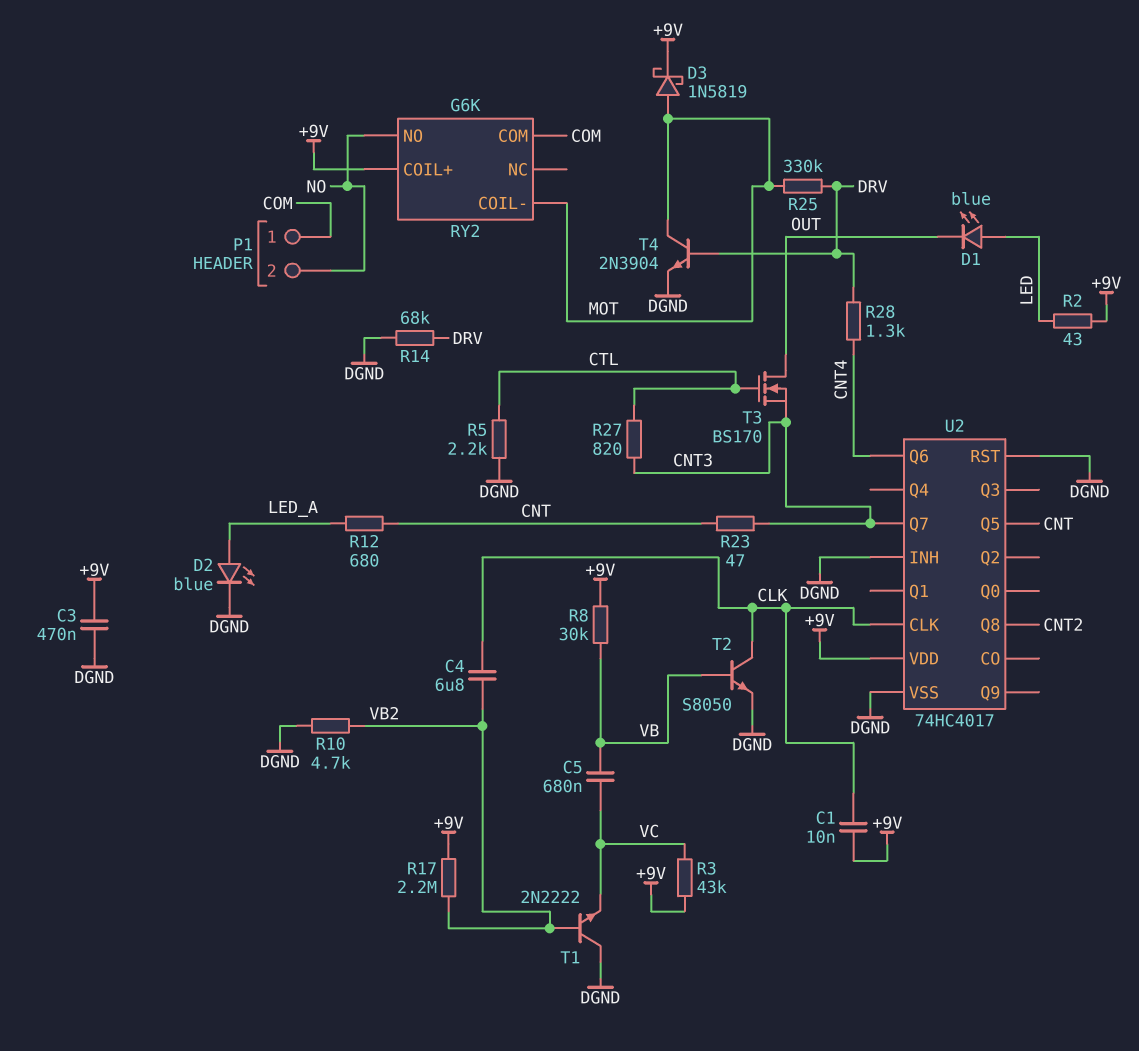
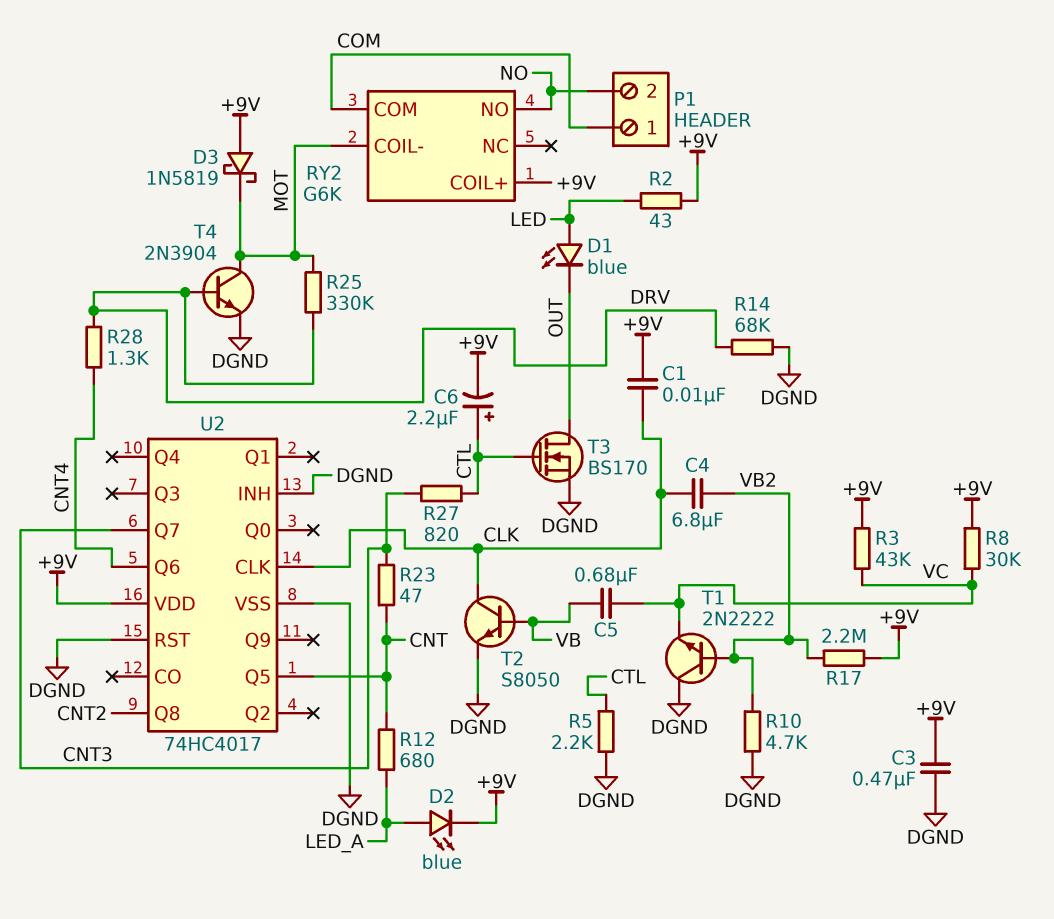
C6: none -> 2.2uF (plus CTL, minus +9V)
D2: LED blue (A LED_A, K DGND) -> LED blue (A LED_A, K +9V)
D3: schottky 1N5819 (A MOT, K +9V) -> schottky 1N5819 (A +9V, K MOT)
R8: 30k (+9V, VB) -> 30k (+9V, VC)
T3: NMOS BS170 (G CTL, D OUT, S CNT3) -> NMOS BS170 (G CTL, D OUT, S DGND)

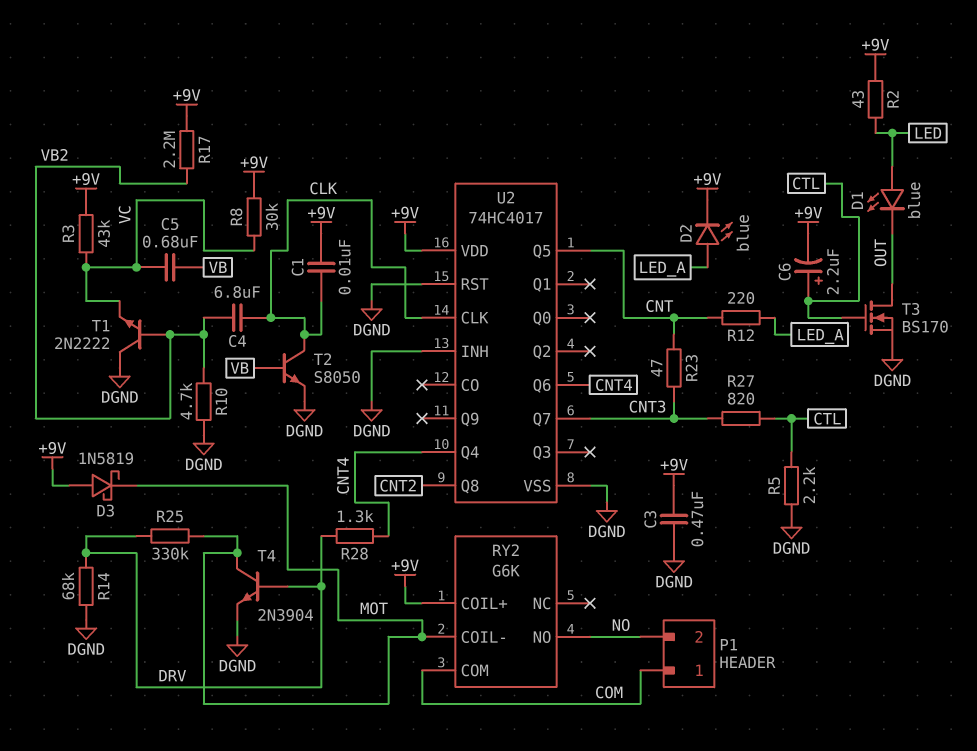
R12: 680 (CNT, LED_A) -> 220 (CNT, LED_A)
U2 pin Q4: none -> CNT4

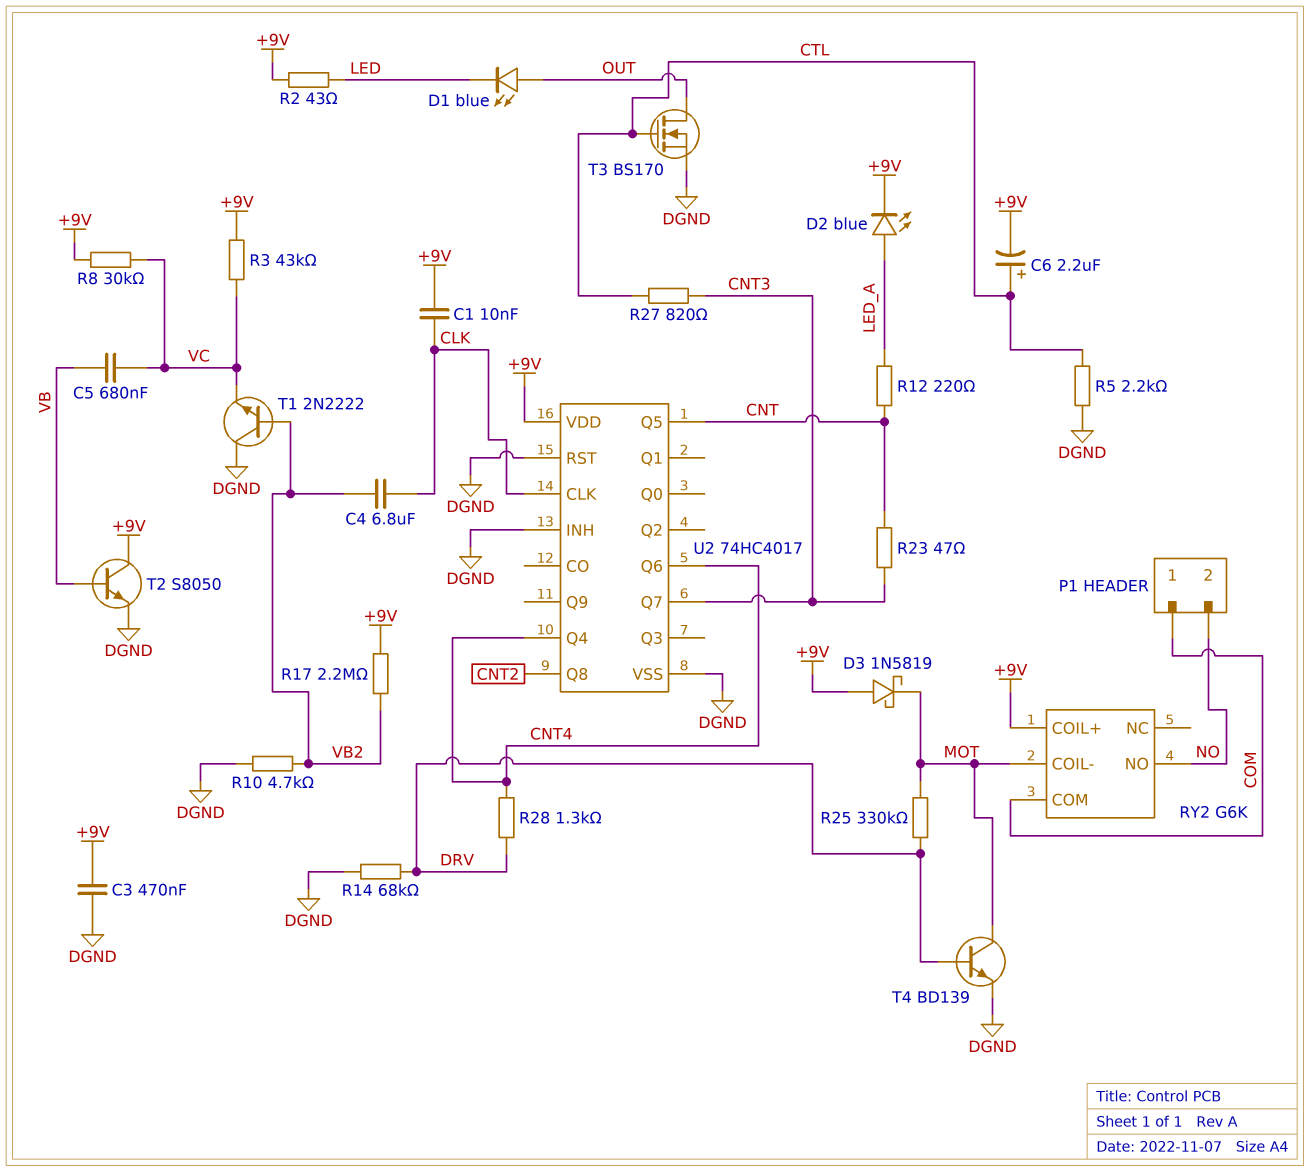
D1: LED blue (A LED, K OUT) -> LED blue (A OUT, K LED)
T2: NPN S8050 (B VB, C CLK, E DGND) -> NPN S8050 (B VB, C +9V, E DGND)
T4: NPN 2N3904 (B DRV, C MOT, E DGND) -> NPN BD139 (B DRV, C MOT, E DGND)

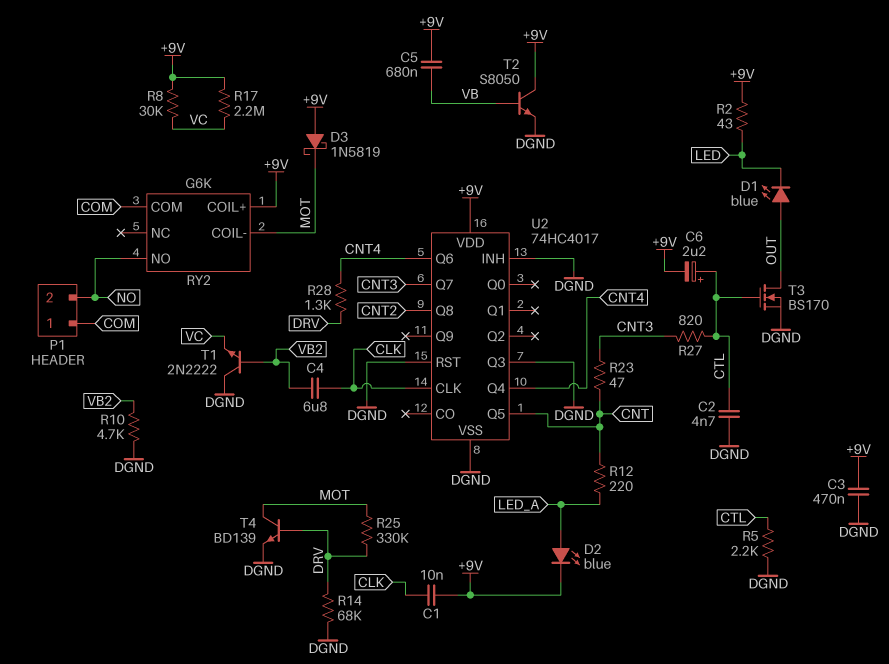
C2: none -> 4.7nF (CTL, DGND)
C5: 680nF (VB, VC) -> 680nF (+9V, VB)
R3: 43k (+9V, VC) -> none
R17: 2.2M (+9V, VB2) -> 2.2M (+9V, VC)
U2 pin Q3: none -> DGND

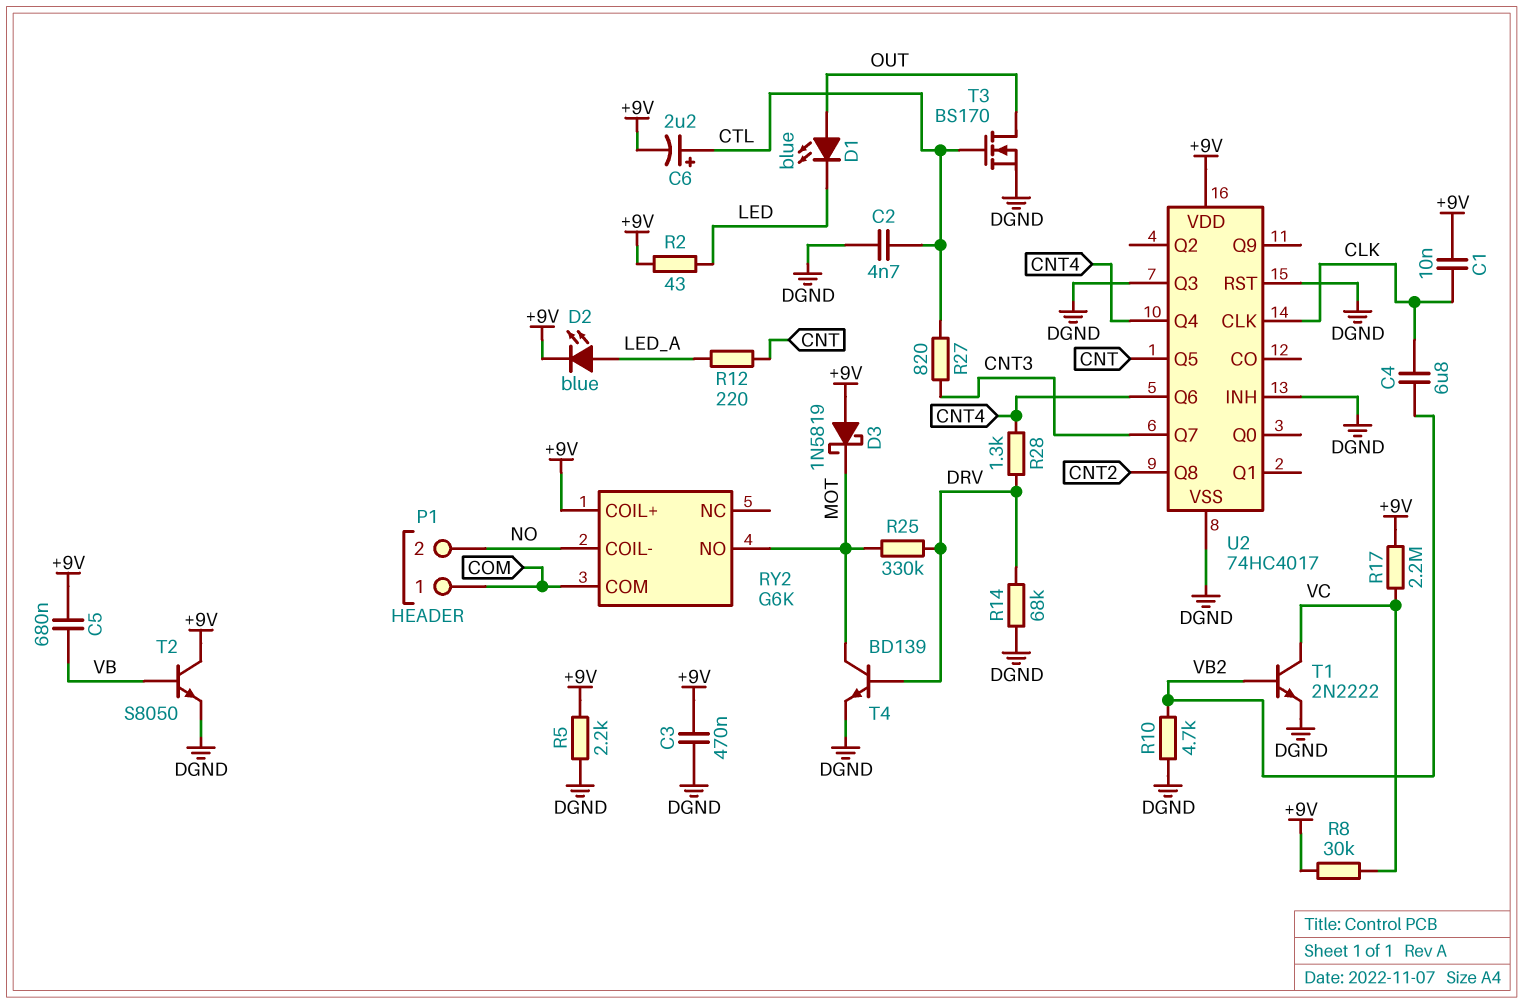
R5: 2.2k (CTL, DGND) -> 2.2k (+9V, DGND)
R23: 47 (CNT, CNT3) -> none
RY2 pin COIL-: MOT -> NO
RY2 pin NO: NO -> MOT
T1: NPN 2N2222 (B VB2, C DGND, E VC) -> NPN 2N2222 (B VB2, C VC, E DGND)

